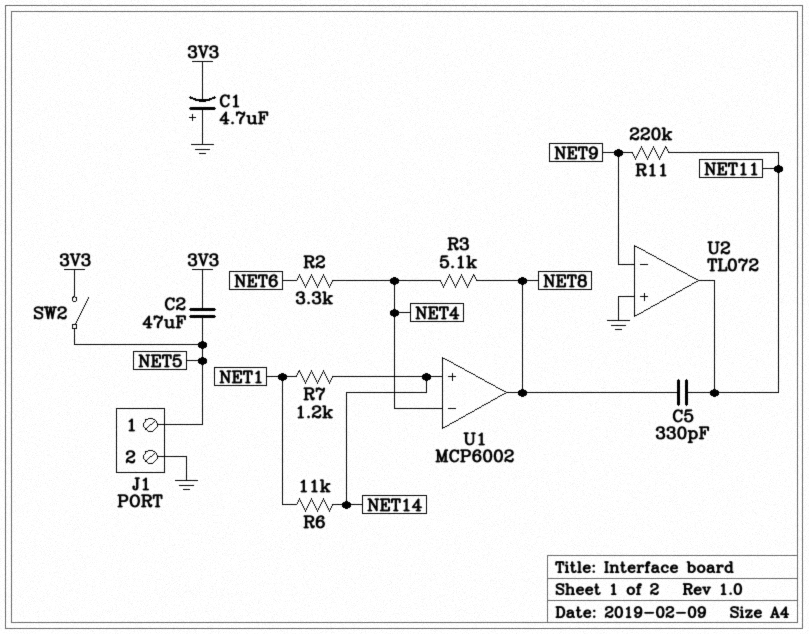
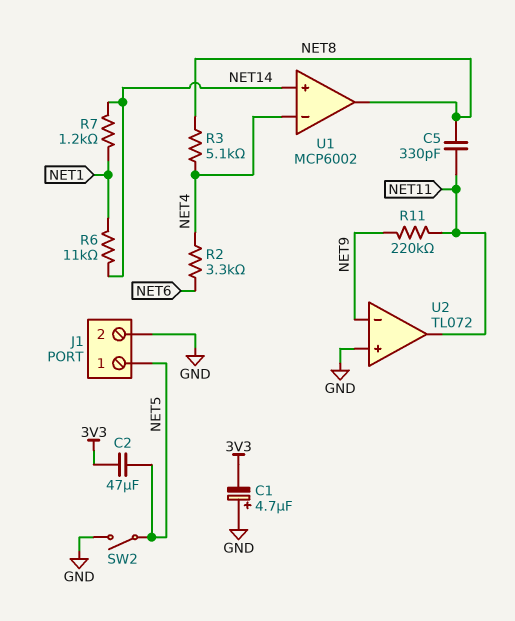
SW2: switch (3V3, NET5) -> switch (GND, NET5)

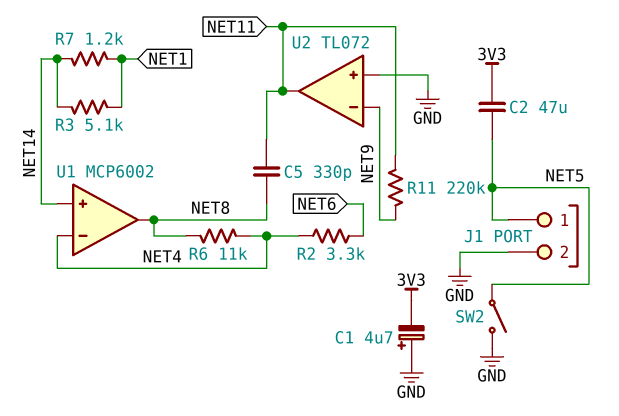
R3: 5.1k (NET4, NET8) -> 5.1k (NET1, NET14)
R6: 11k (NET1, NET14) -> 11k (NET4, NET8)

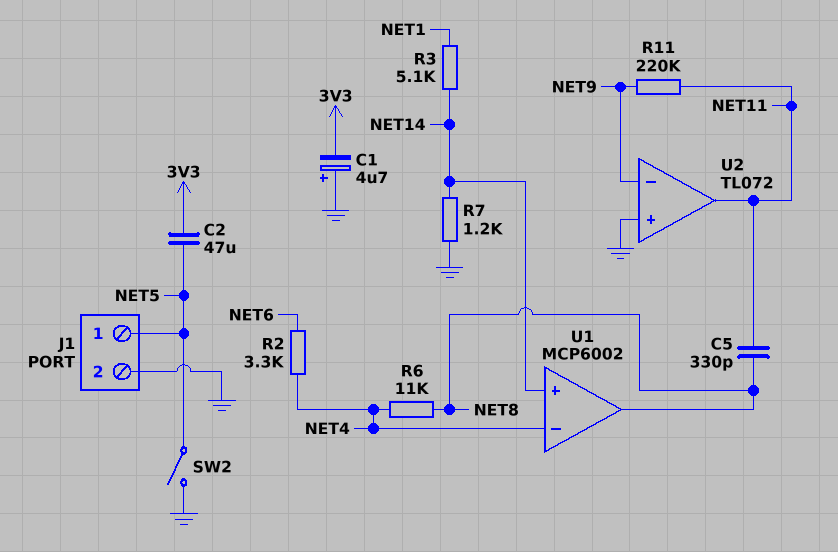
R7: 1.2k (NET1, NET14) -> 1.2k (GND, NET14)

